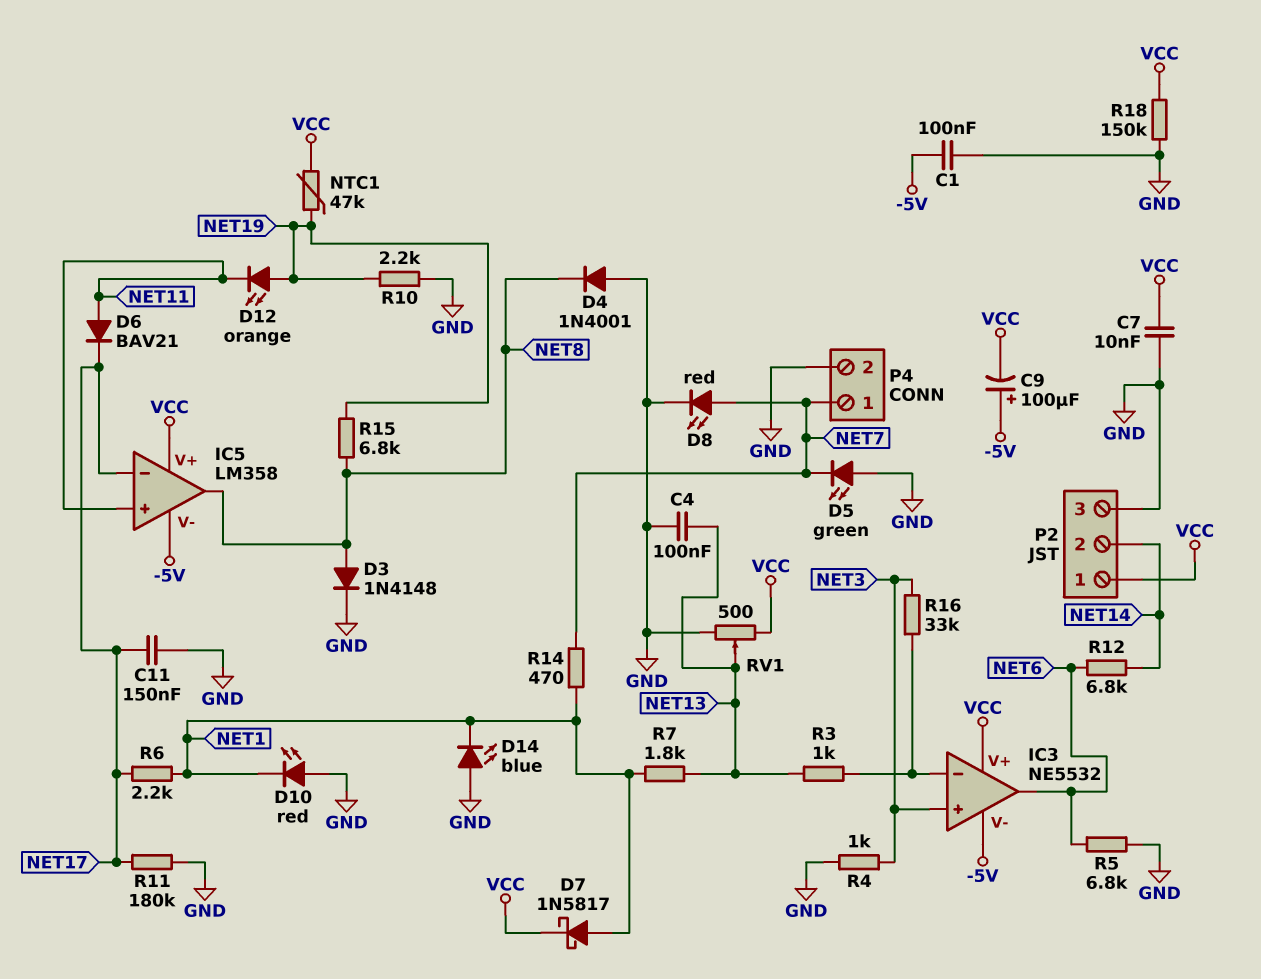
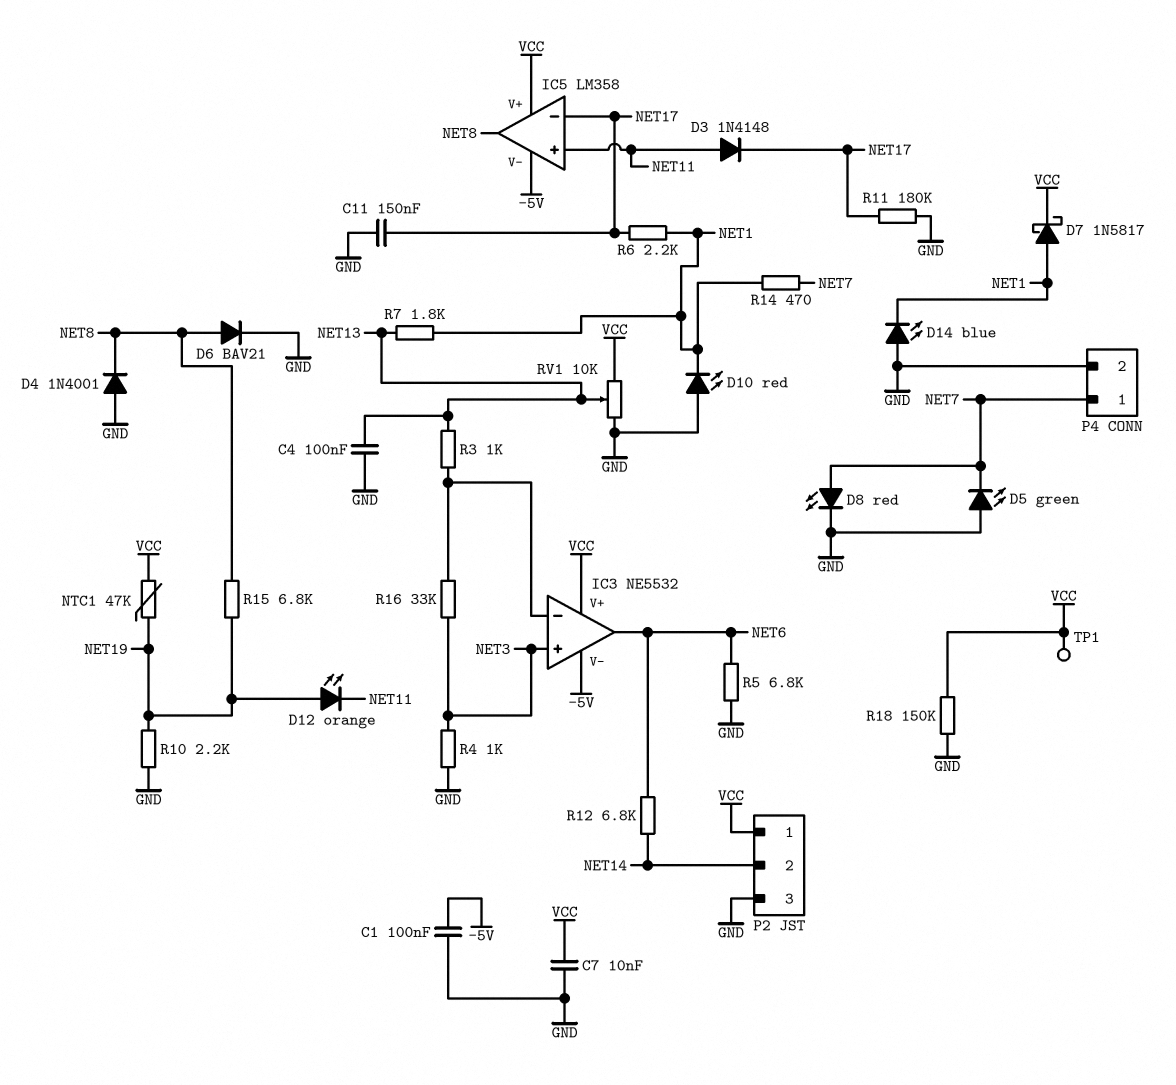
C9: 100uF (plus -5V, minus VCC) -> none
D3: diode 1N4148 (A NET8, K GND) -> diode 1N4148 (A NET11, K NET17)
D6: diode BAV21 (A NET11, K NET17) -> diode BAV21 (A NET8, K GND)
RV1: 500 (GND, VCC, wiper NET13) -> 10k (GND, VCC, wiper NET13)
TP1: none -> test point (VCC)

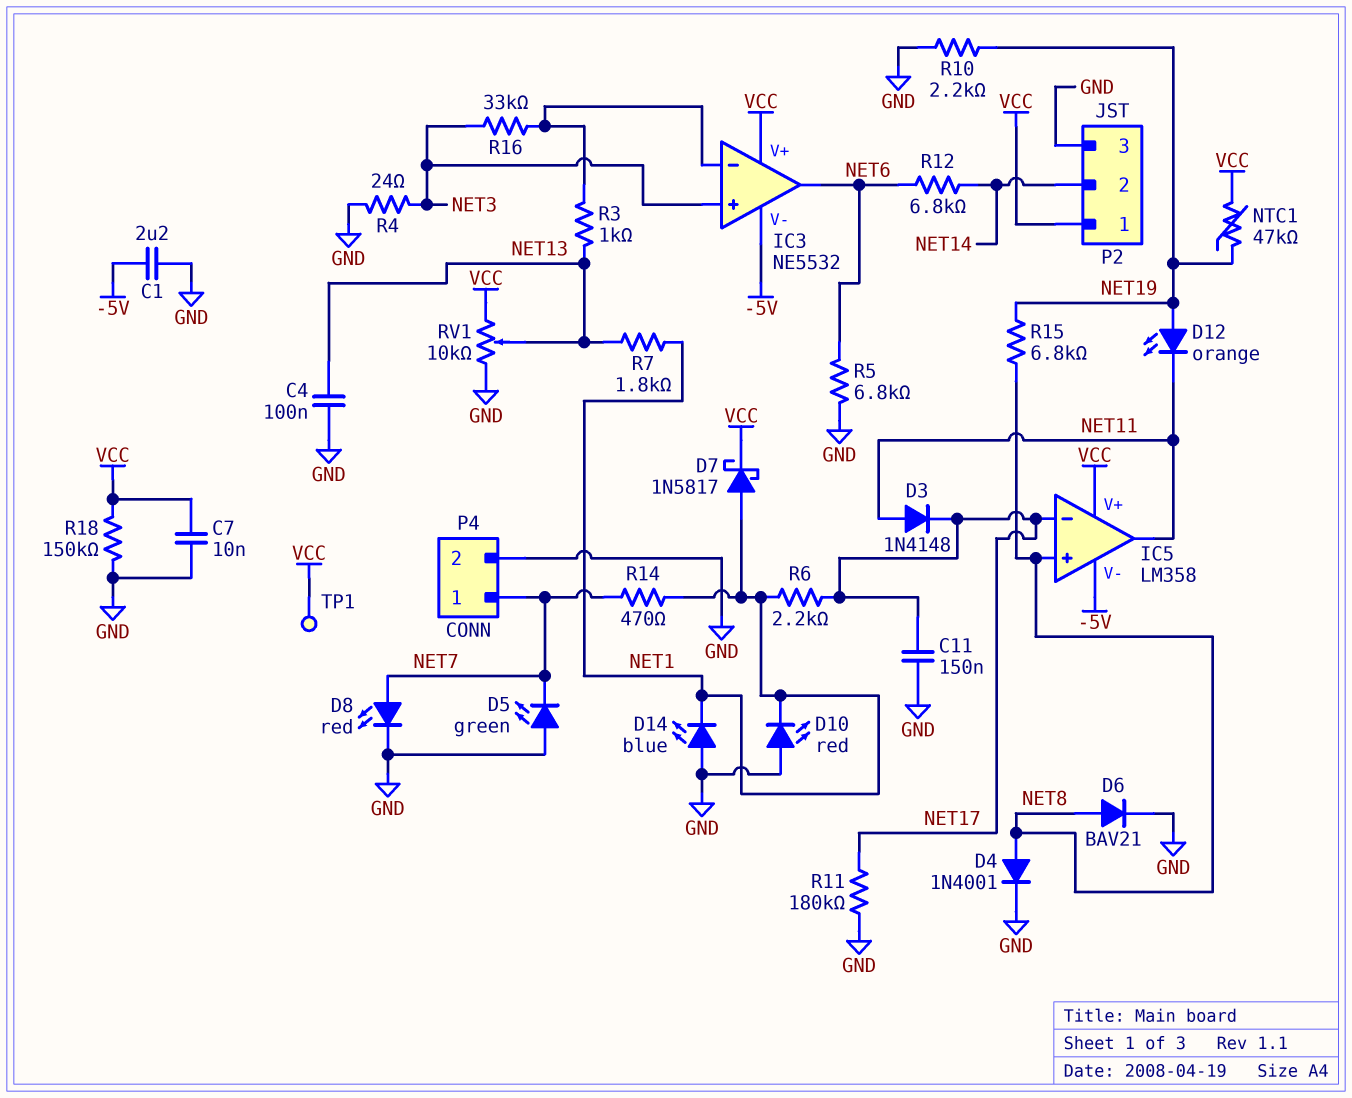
C1: 100nF (-5V, GND) -> 2.2uF (-5V, GND)
D4: diode 1N4001 (A GND, K NET8) -> diode 1N4001 (A NET8, K GND)
IC5 pin in+: NET11 -> NET8
IC5 pin out: NET8 -> NET11
R4: 1k (GND, NET3) -> 24 (GND, NET3)

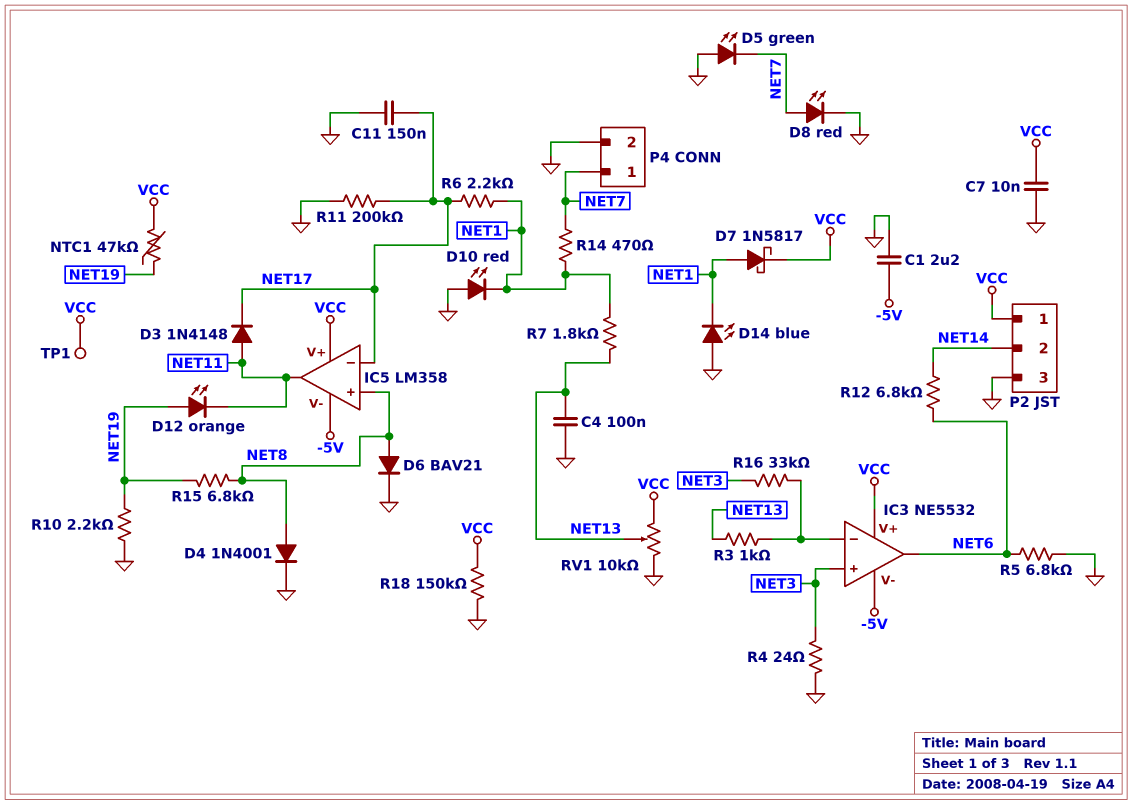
R11: 180k (GND, NET17) -> 200k (GND, NET17)

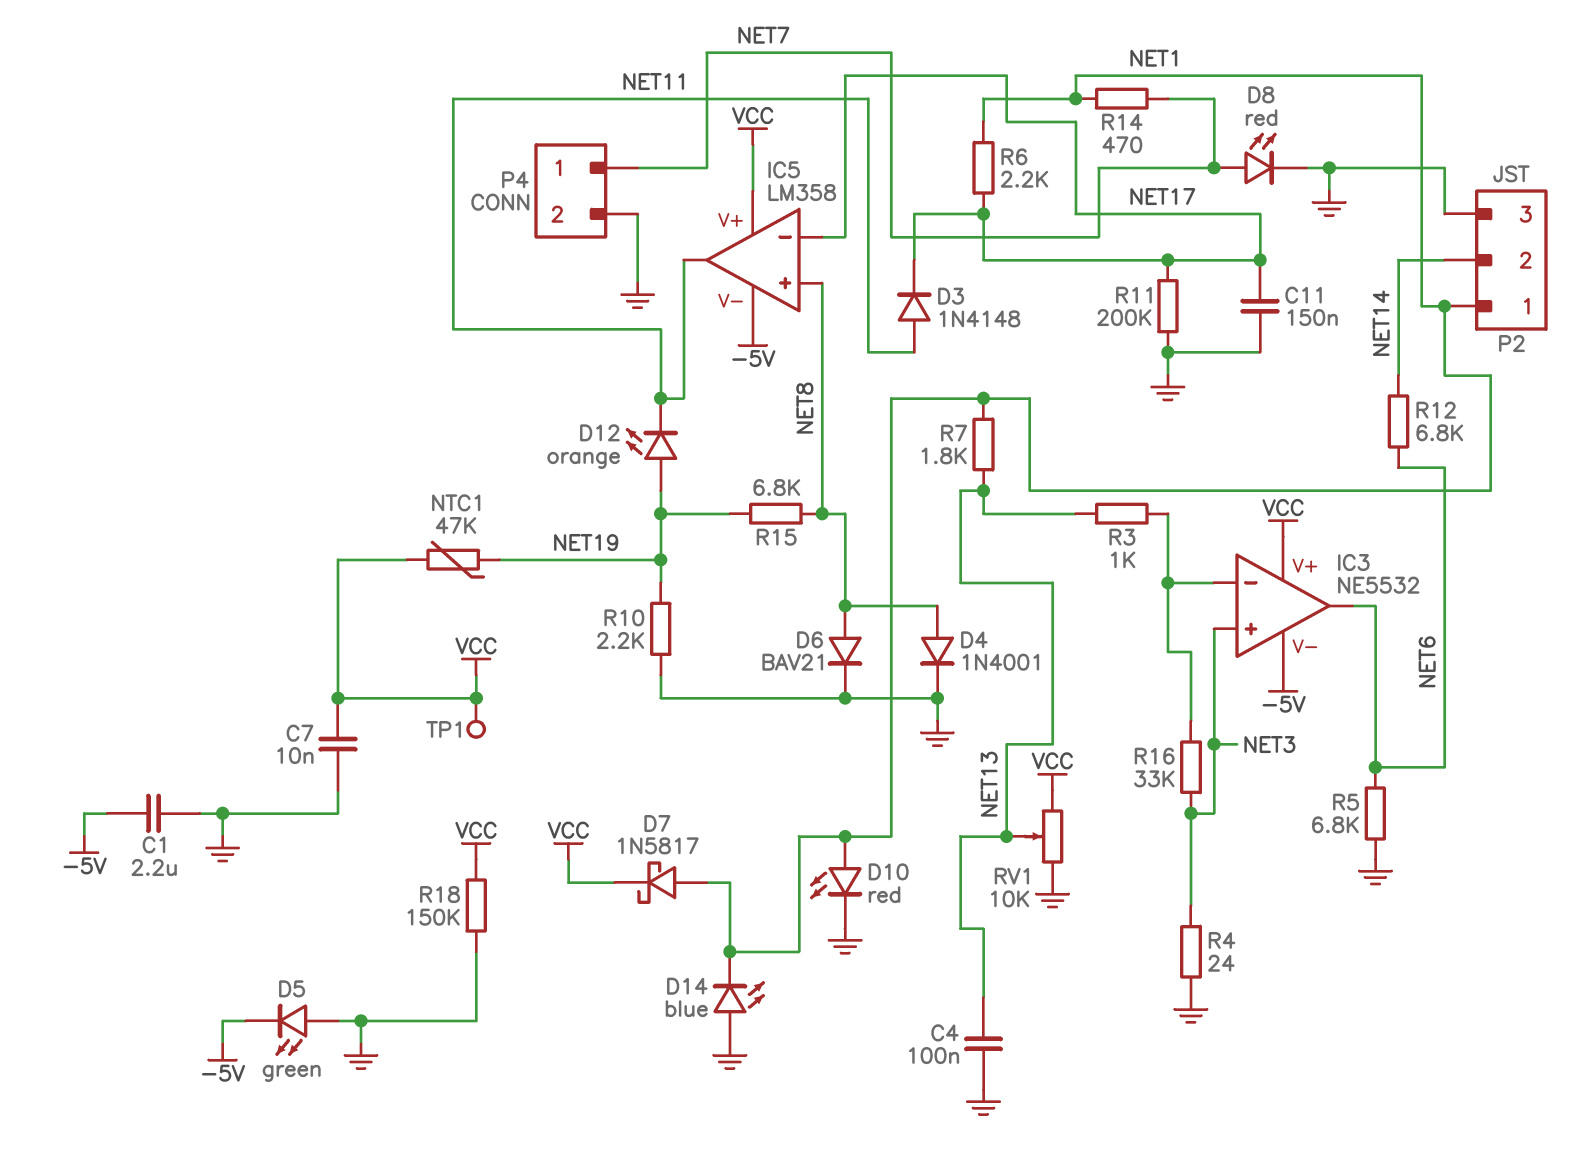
D5: LED green (A GND, K NET7) -> LED green (A GND, K -5V)
D10: LED red (A GND, K NET1) -> LED red (A NET1, K GND)
P2 pin 1: VCC -> NET1

